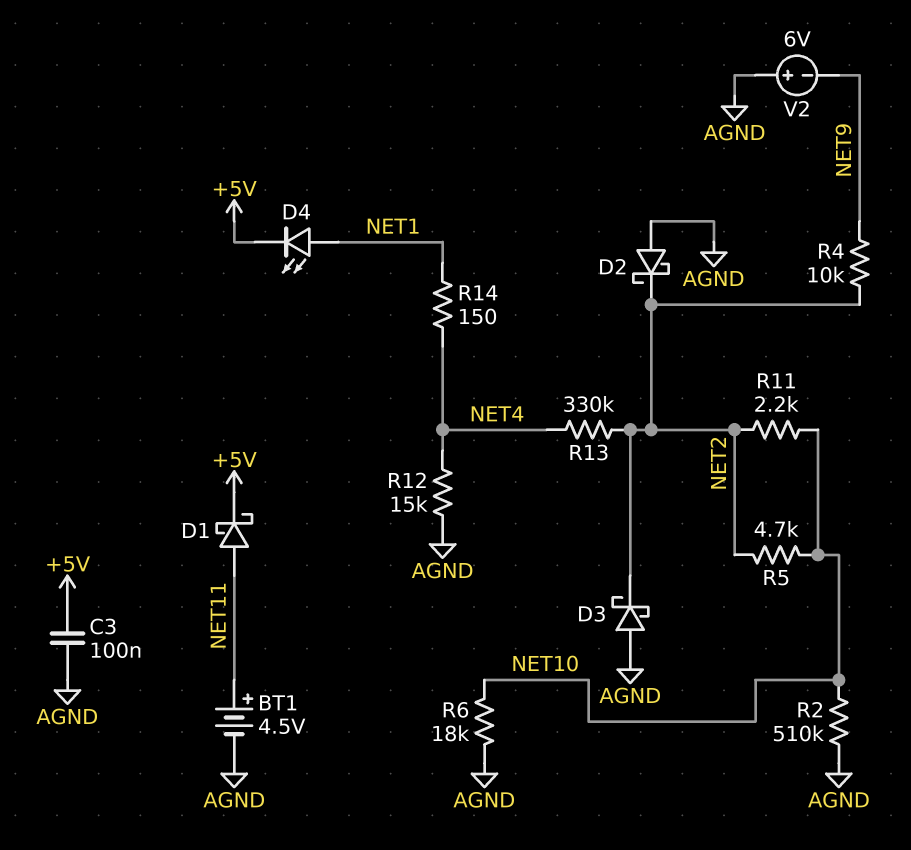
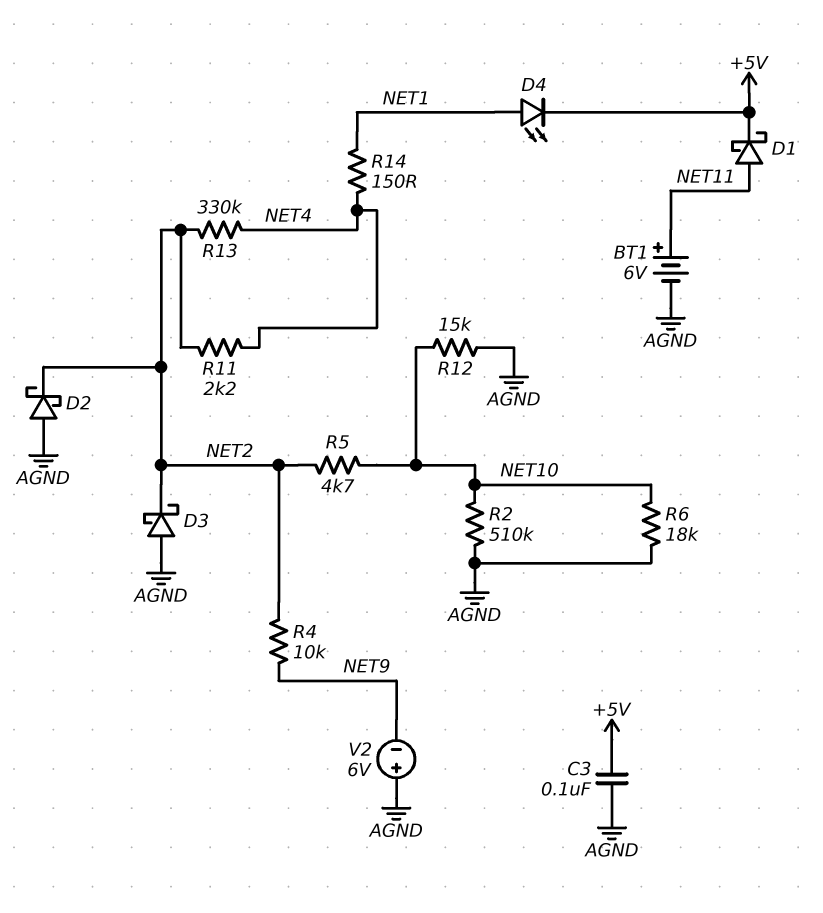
BT1: 4.5V (plus NET11, minus AGND) -> 6V (plus NET11, minus AGND)
R11: 2.2k (NET2, NET10) -> 2.2k (NET2, NET4)
R12: 15k (AGND, NET4) -> 15k (AGND, NET10)

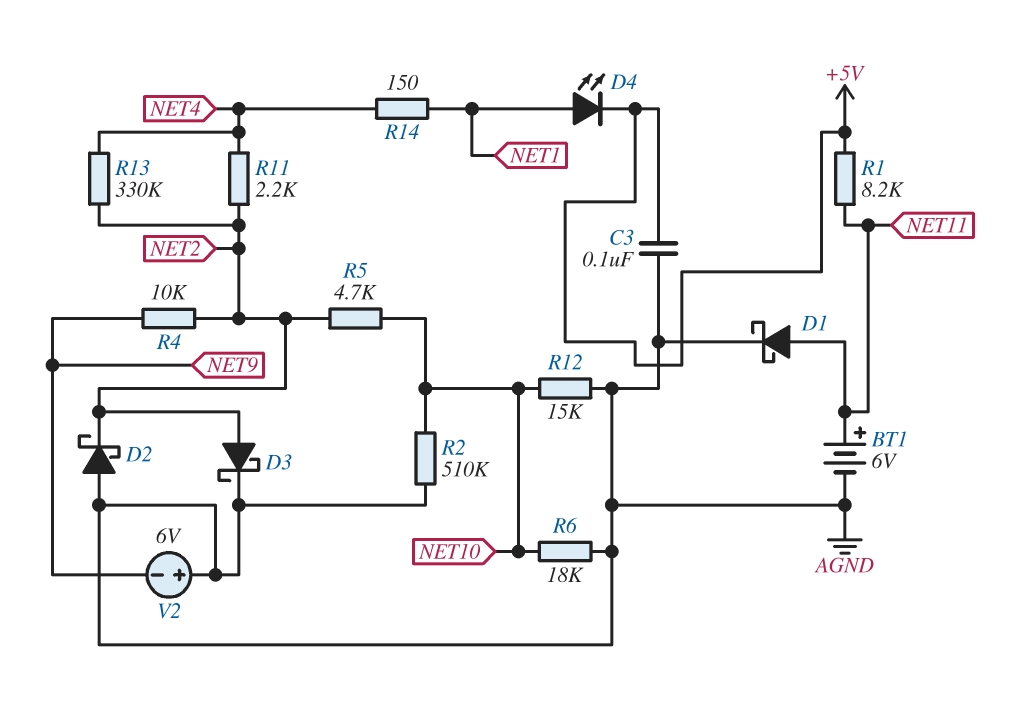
D1: schottky (A NET11, K +5V) -> schottky (A NET11, K AGND)
D3: schottky (A AGND, K NET2) -> schottky (A NET2, K AGND)
R1: none -> 8.2k (+5V, NET11)

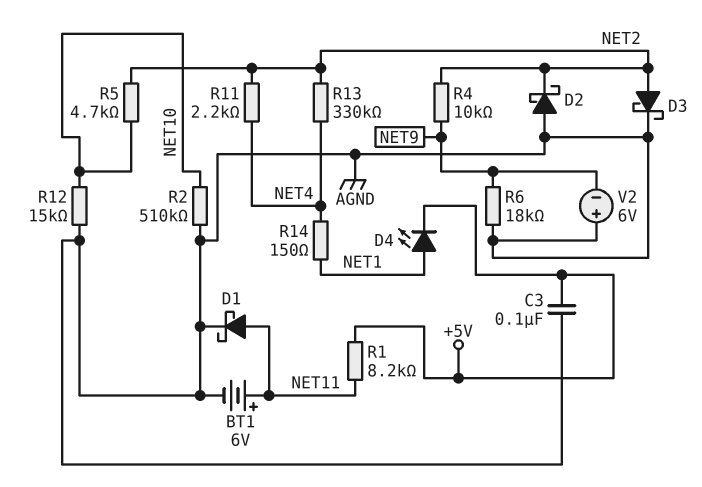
R6: 18k (AGND, NET10) -> 18k (AGND, NET9)

